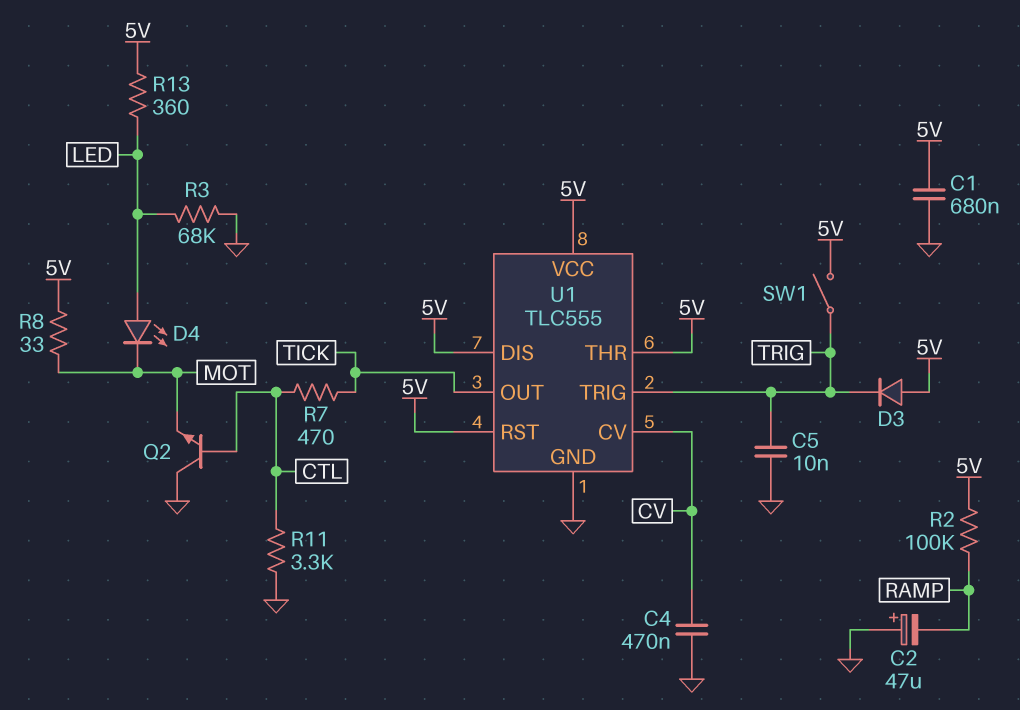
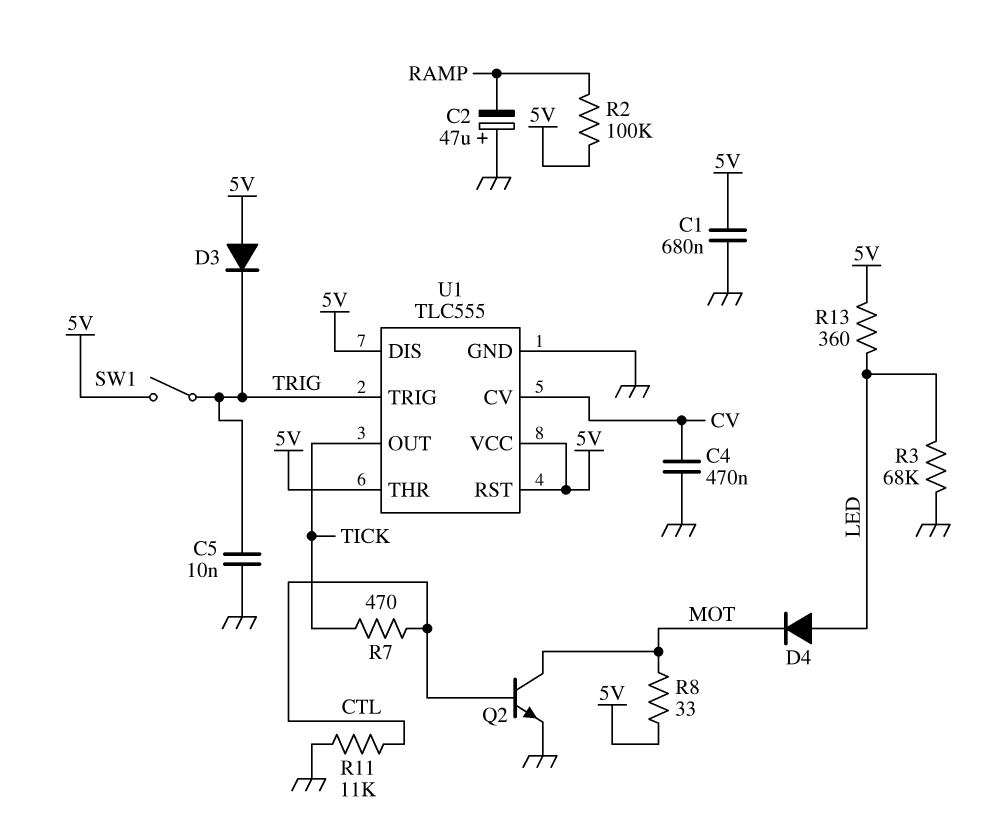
D4: LED (A LED, K MOT) -> diode (A LED, K MOT)
Q2: NPN (B CTL, C GND, E MOT) -> NPN (B CTL, C MOT, E GND)
R11: 3.3k (CTL, GND) -> 11k (CTL, GND)

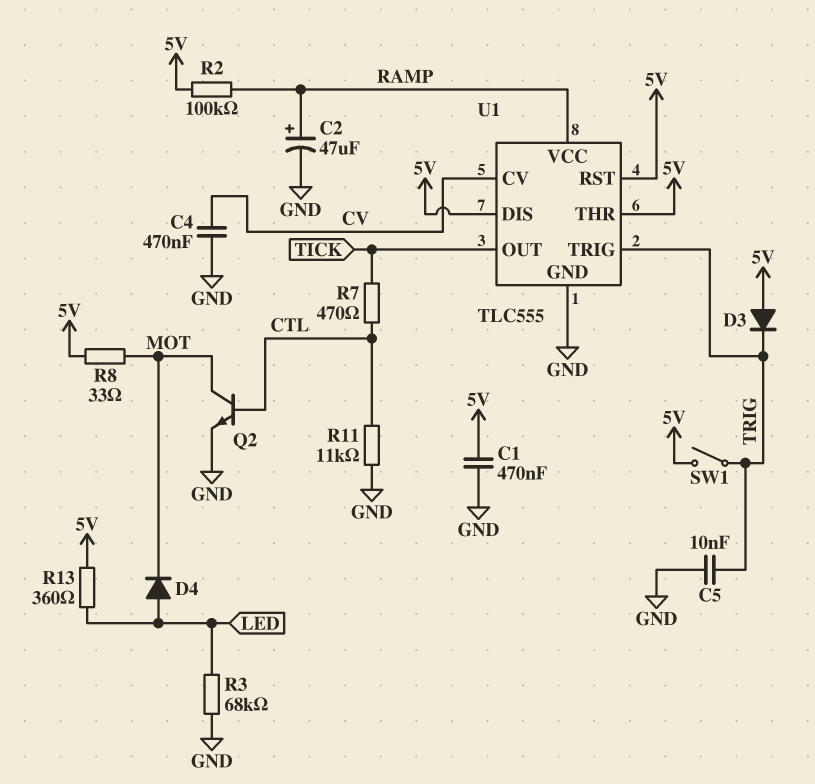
C1: 680nF (5V, GND) -> 470nF (5V, GND)
C2: 47uF (plus GND, minus RAMP) -> 47uF (plus RAMP, minus GND)
U1 pin VCC: 5V -> RAMP

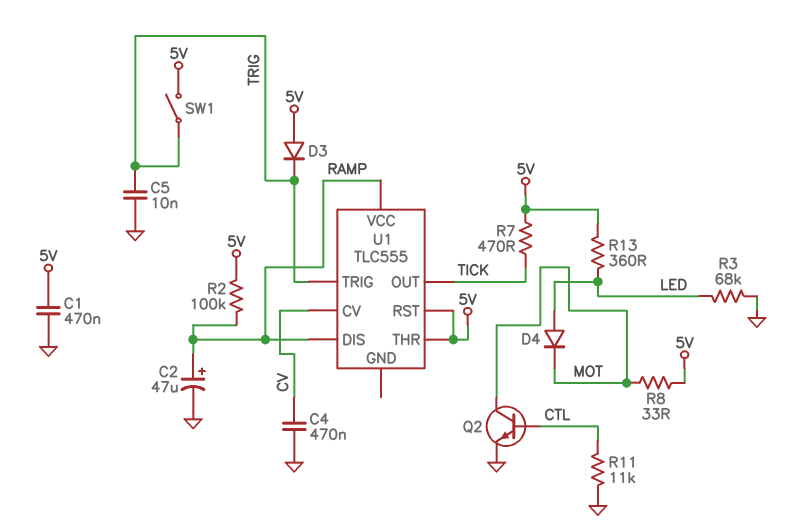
R7: 470 (CTL, TICK) -> 470 (5V, TICK)
U1 pin DIS: 5V -> RAMP
U1 pin GND: GND -> none

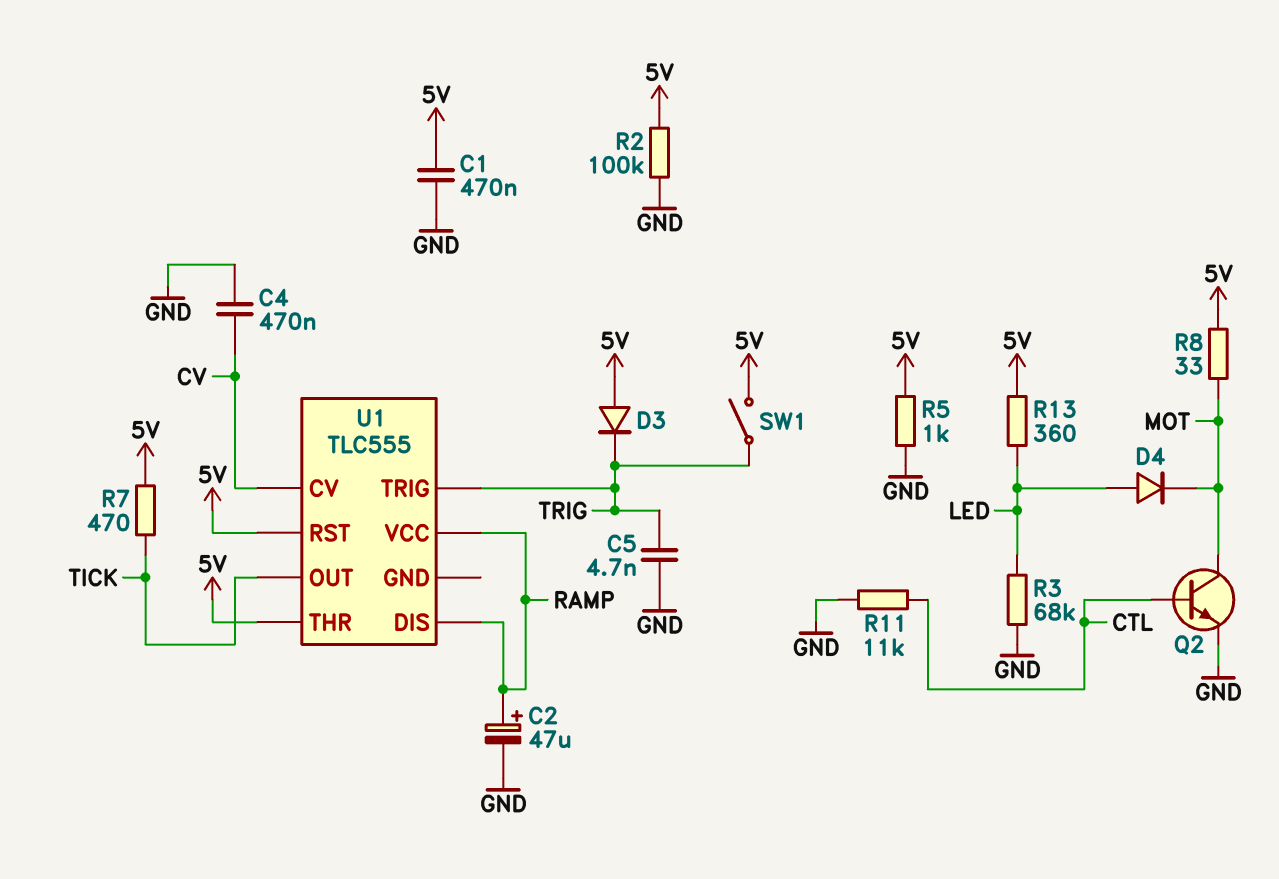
C5: 10nF (GND, TRIG) -> 4.7nF (GND, TRIG)
R2: 100k (5V, RAMP) -> 100k (5V, GND)
R5: none -> 1k (5V, GND)

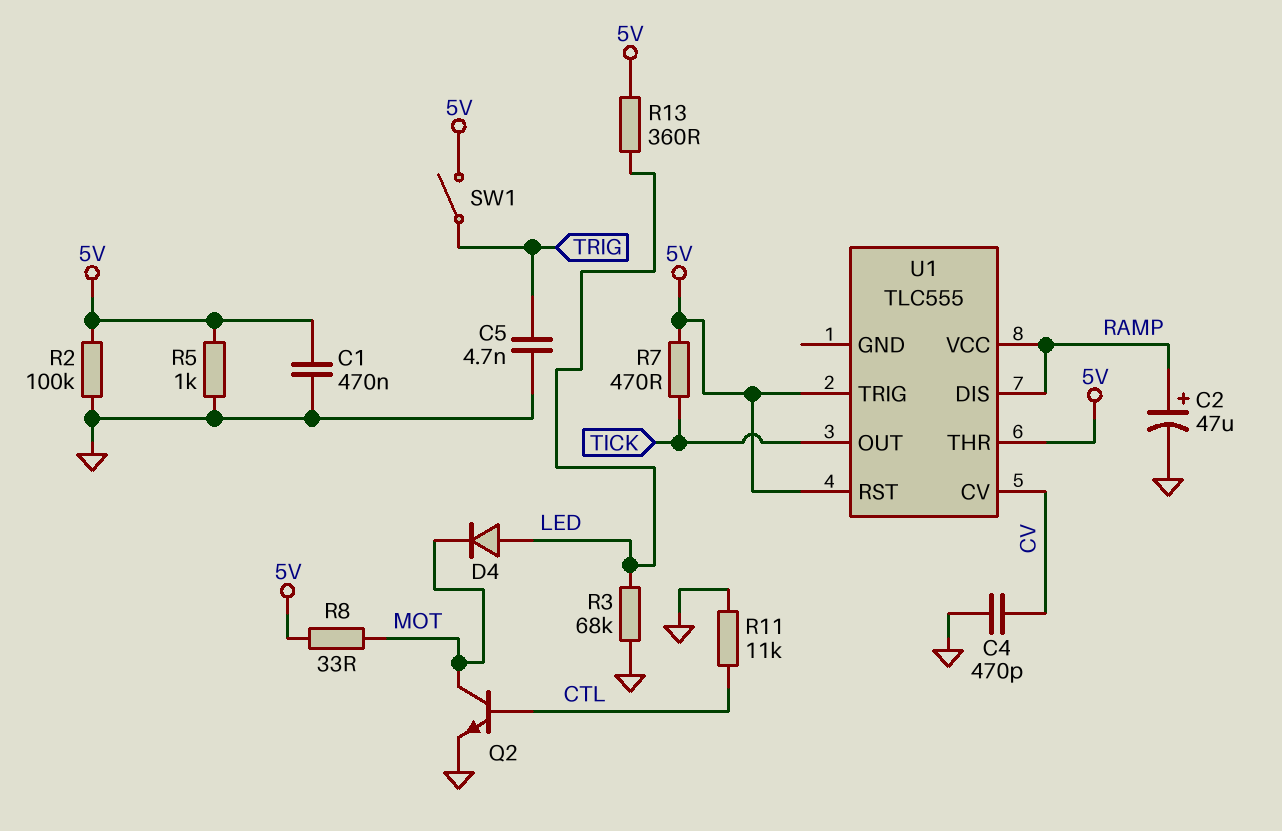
C4: 470nF (CV, GND) -> 470pF (CV, GND)
D3: diode (A 5V, K TRIG) -> none
U1 pin TRIG: TRIG -> 5V

